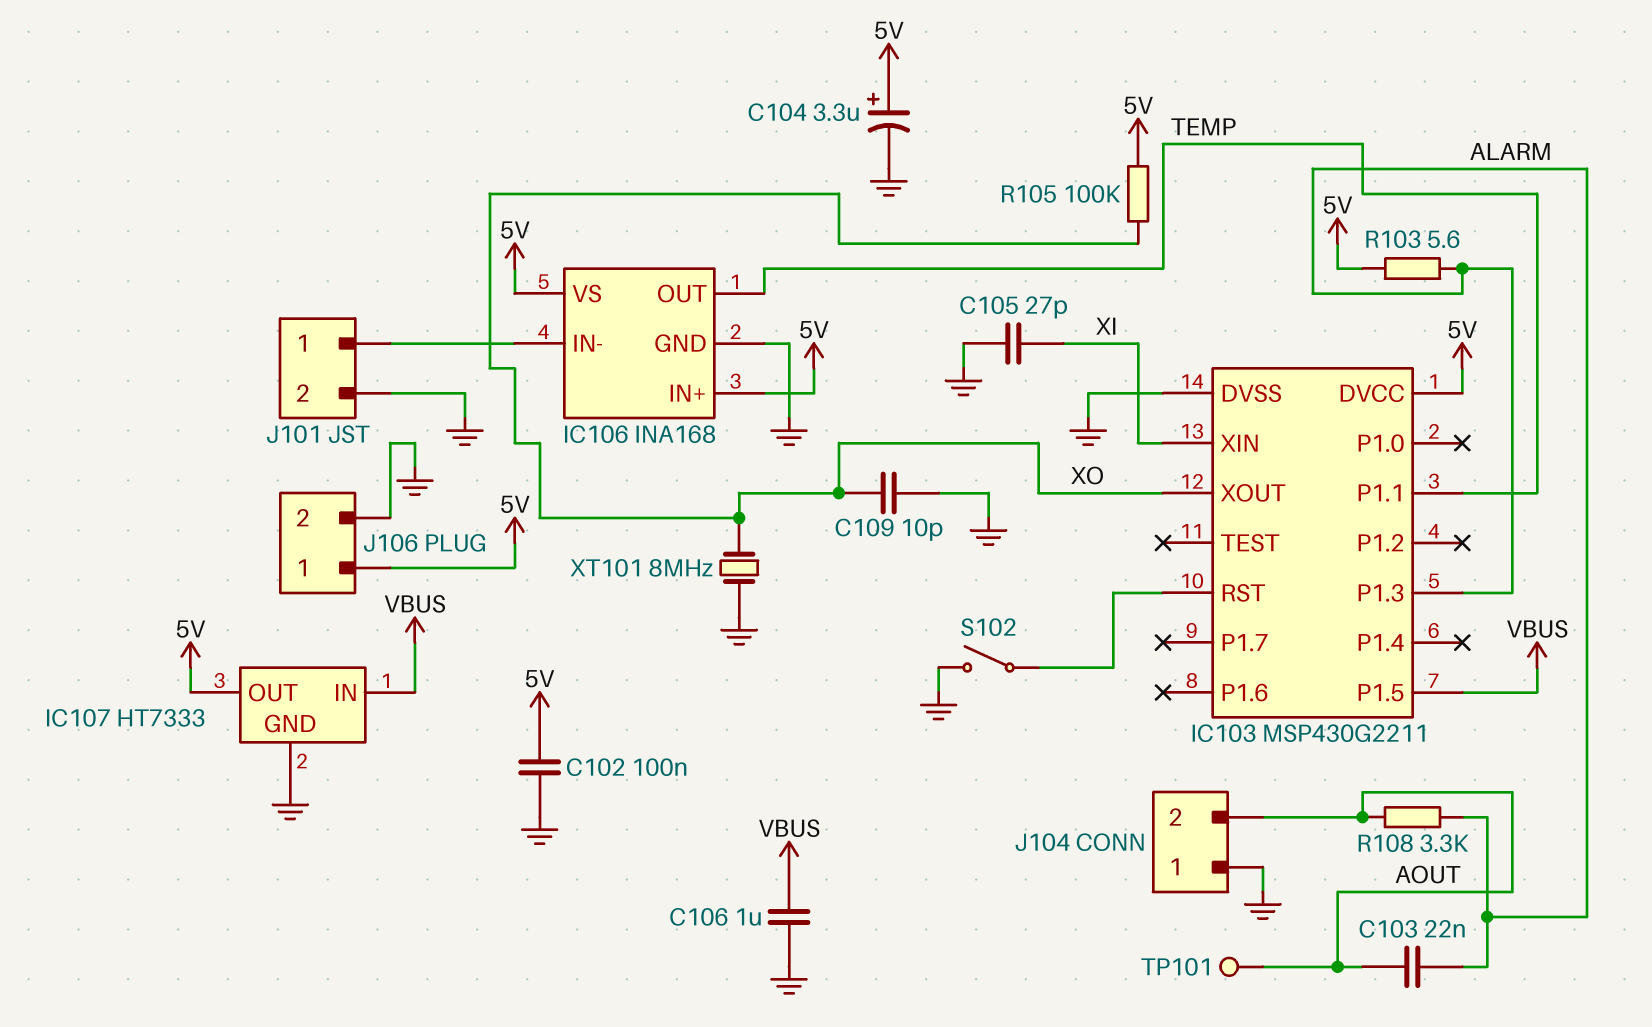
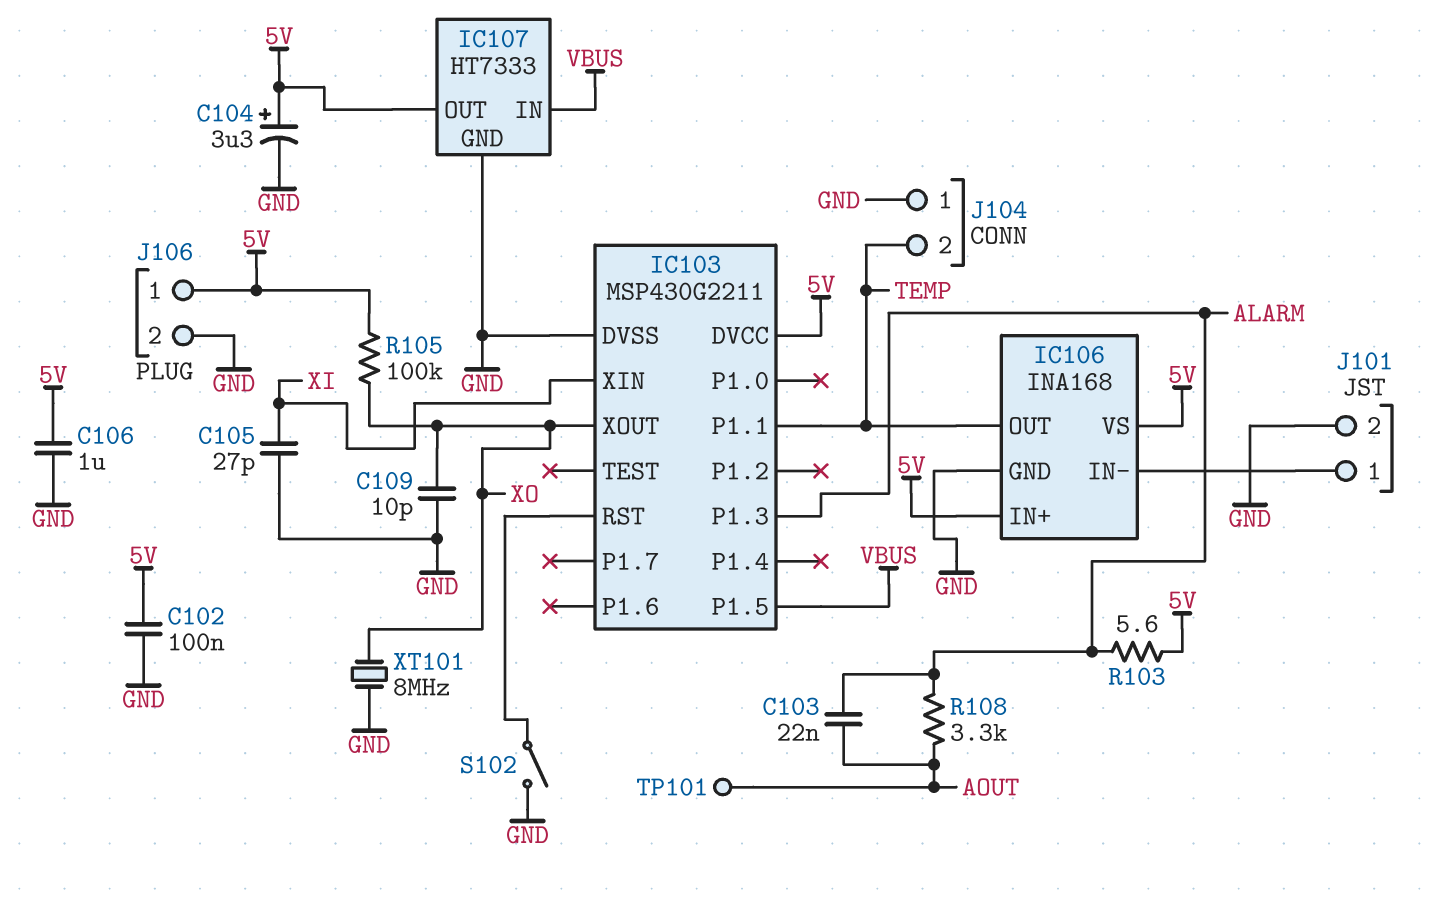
C106: 1uF (GND, VBUS) -> 1uF (5V, GND)
J104 pin 2: AOUT -> TEMP

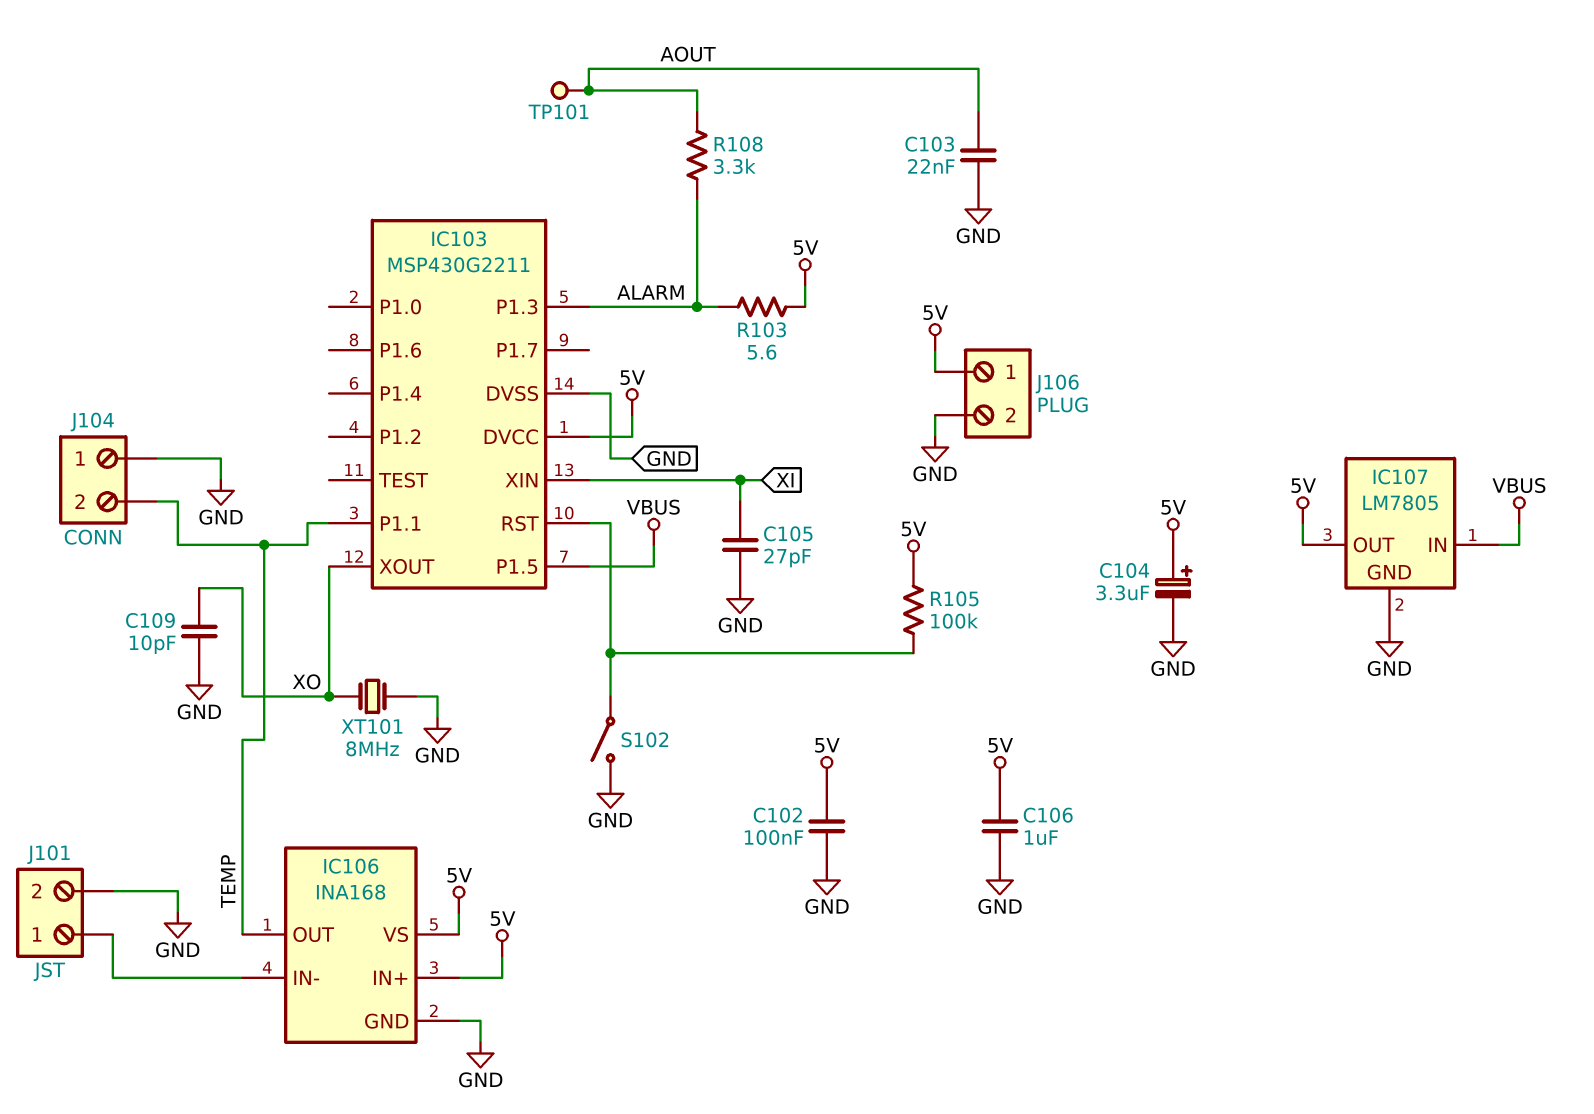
C103: 22nF (ALARM, AOUT) -> 22nF (AOUT, GND)
IC107: HT7333 -> LM7805
R105: 100k (5V, XO) -> 100k (5V, IC103/RST)

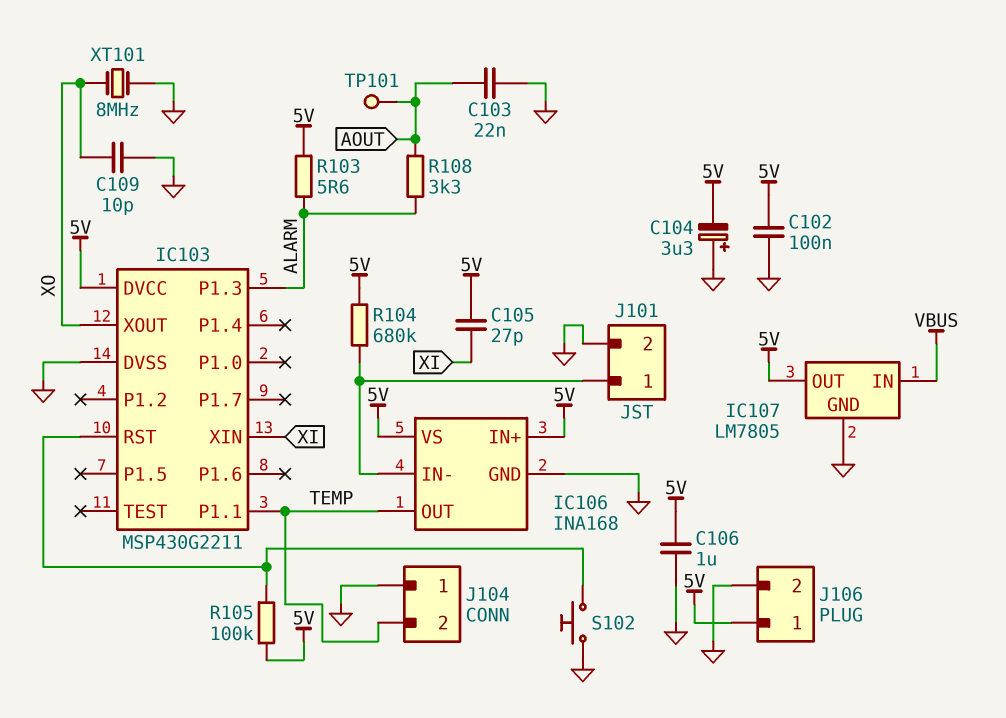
C104: 3.3uF (plus 5V, minus GND) -> 3.3uF (plus GND, minus 5V)
C105: 27pF (GND, XI) -> 27pF (5V, XI)
IC103 pin P1.5: VBUS -> none
R104: none -> 680k (5V, IC106/IN-)
S102: switch (GND, IC103/RST) -> button (GND, IC103/RST)

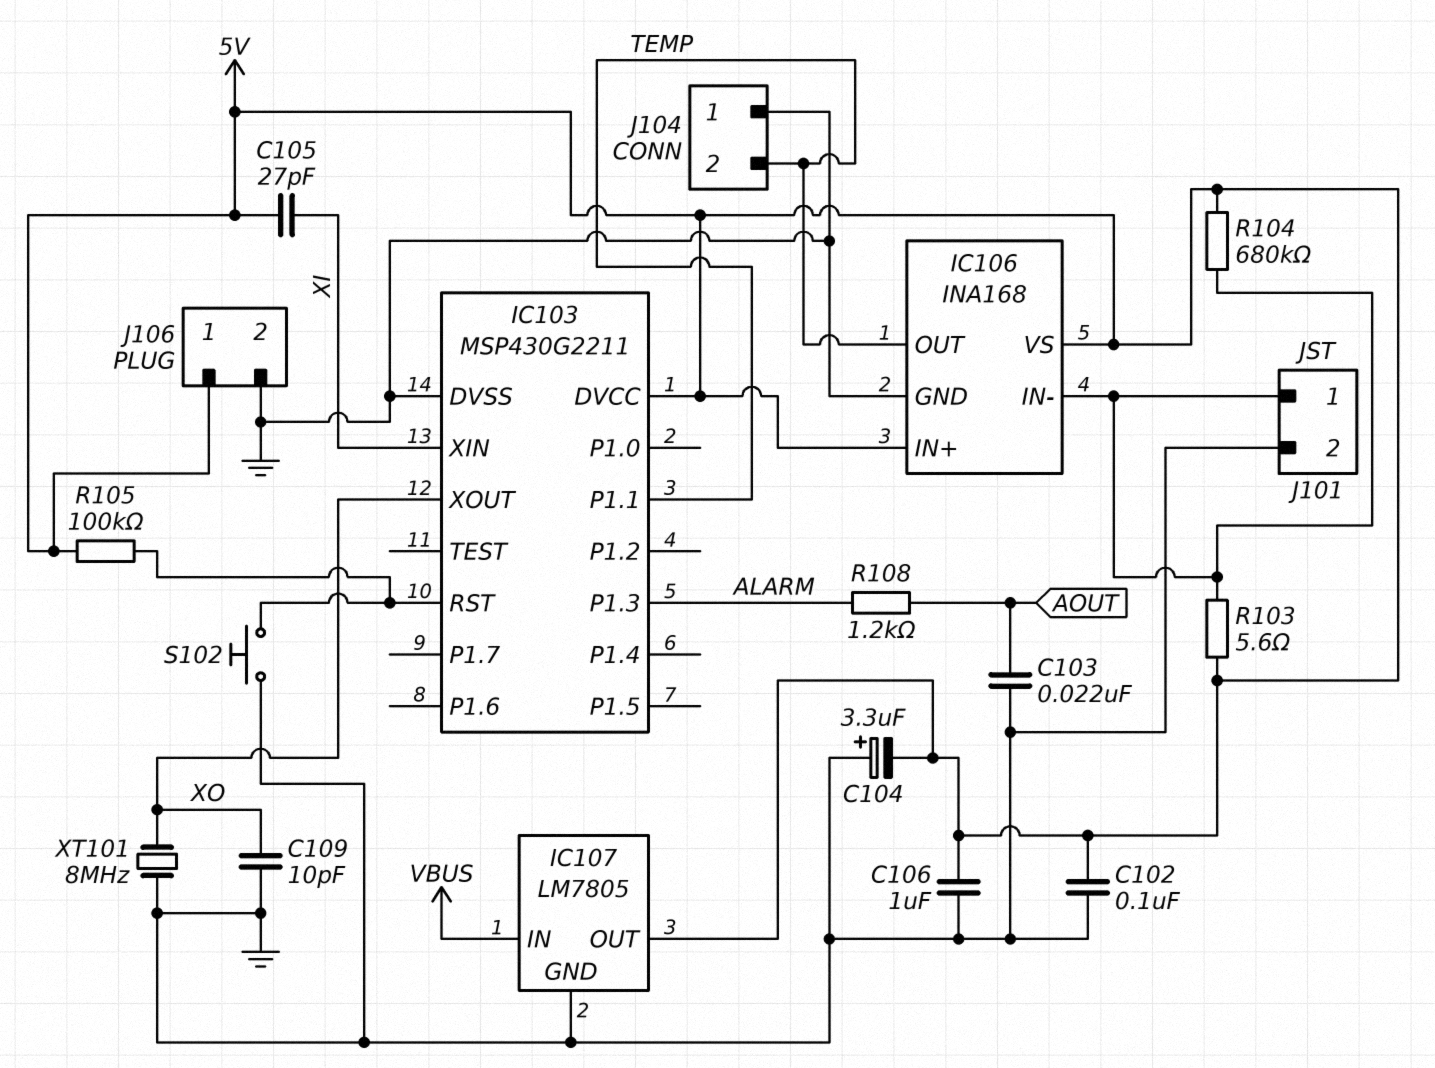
R103: 5.6 (5V, ALARM) -> 5.6 (5V, IC106/IN-)
R108: 3.3k (ALARM, AOUT) -> 1.2k (ALARM, AOUT)
TP101: test point (AOUT) -> none

